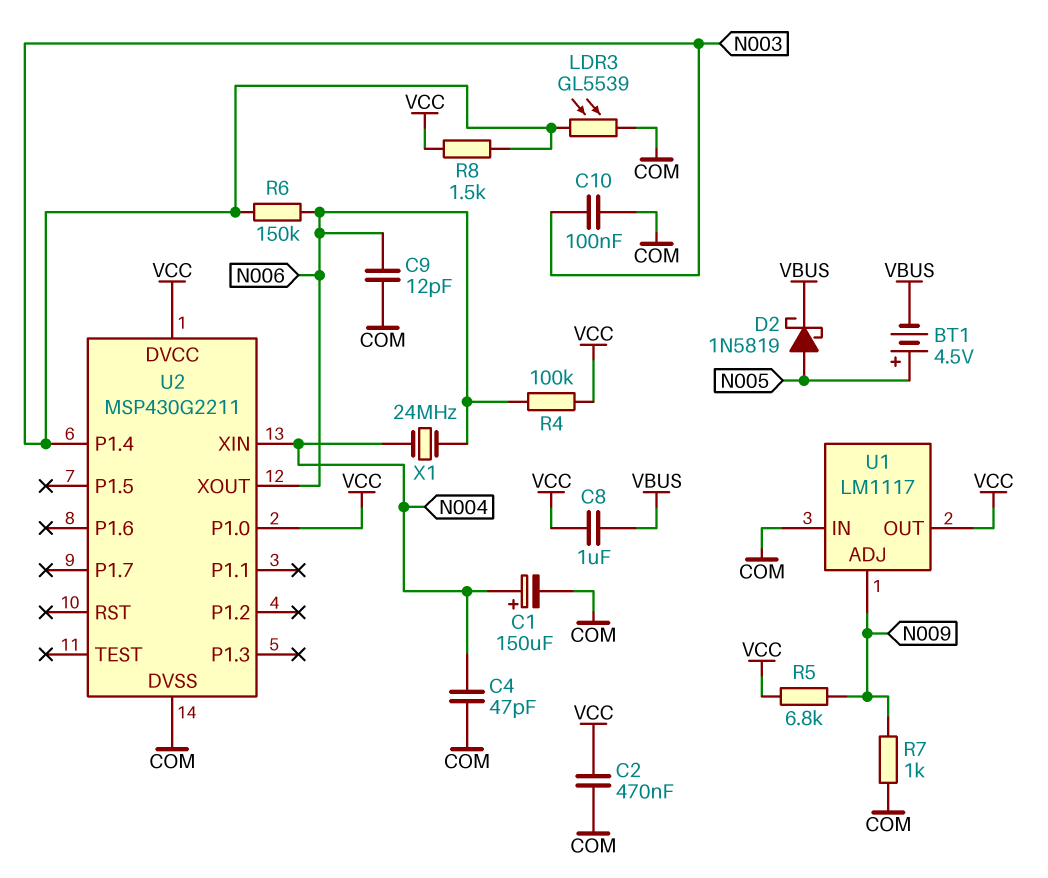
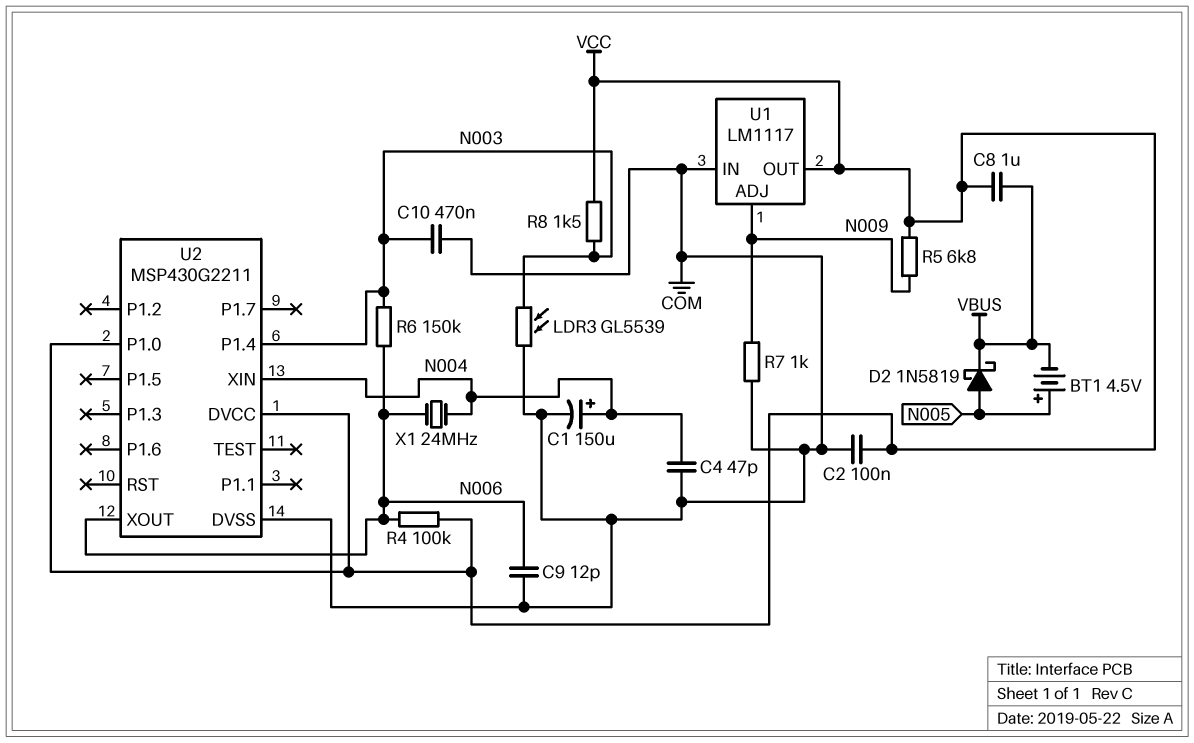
C2: 470nF (COM, VCC) -> 100nF (COM, VCC)
C10: 100nF (COM, N003) -> 470nF (COM, N003)

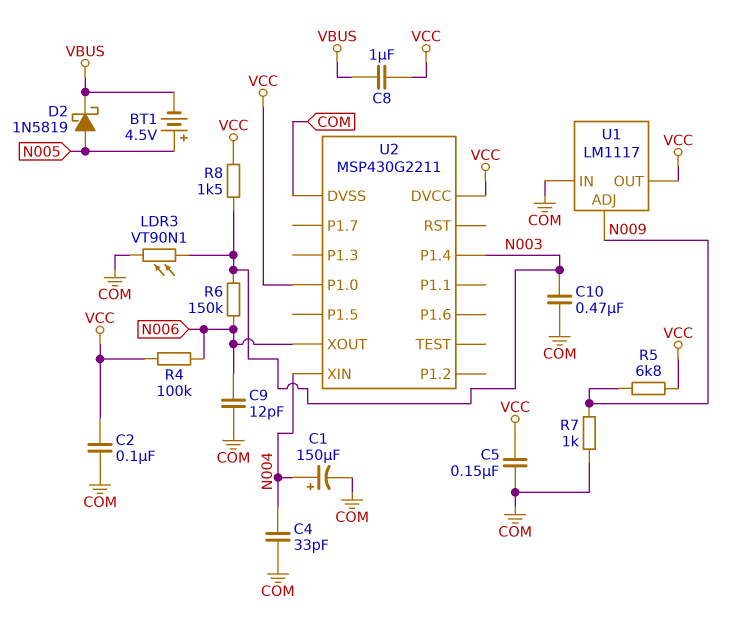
C4: 47pF (COM, N004) -> 33pF (COM, N004)
C5: none -> 150nF (COM, VCC)
LDR3: GL5539 (COM, N003) -> VT90N1 (COM, N003)
X1: 24MHz (N004, N006) -> none

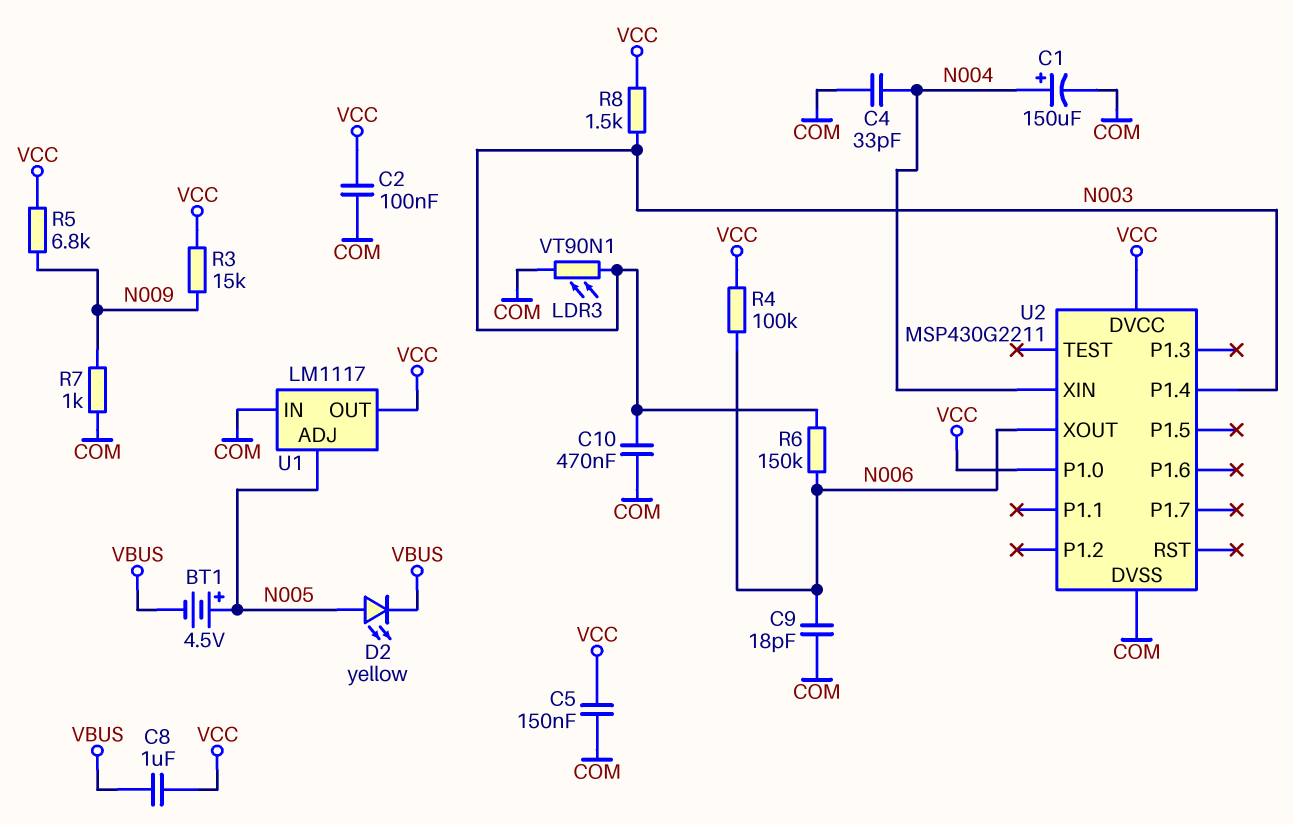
C9: 12pF (COM, N006) -> 18pF (COM, N006)
D2: schottky 1N5819 (A N005, K VBUS) -> LED yellow (A N005, K VBUS)
R3: none -> 15k (N009, VCC)
U1 pin ADJ: N009 -> N005

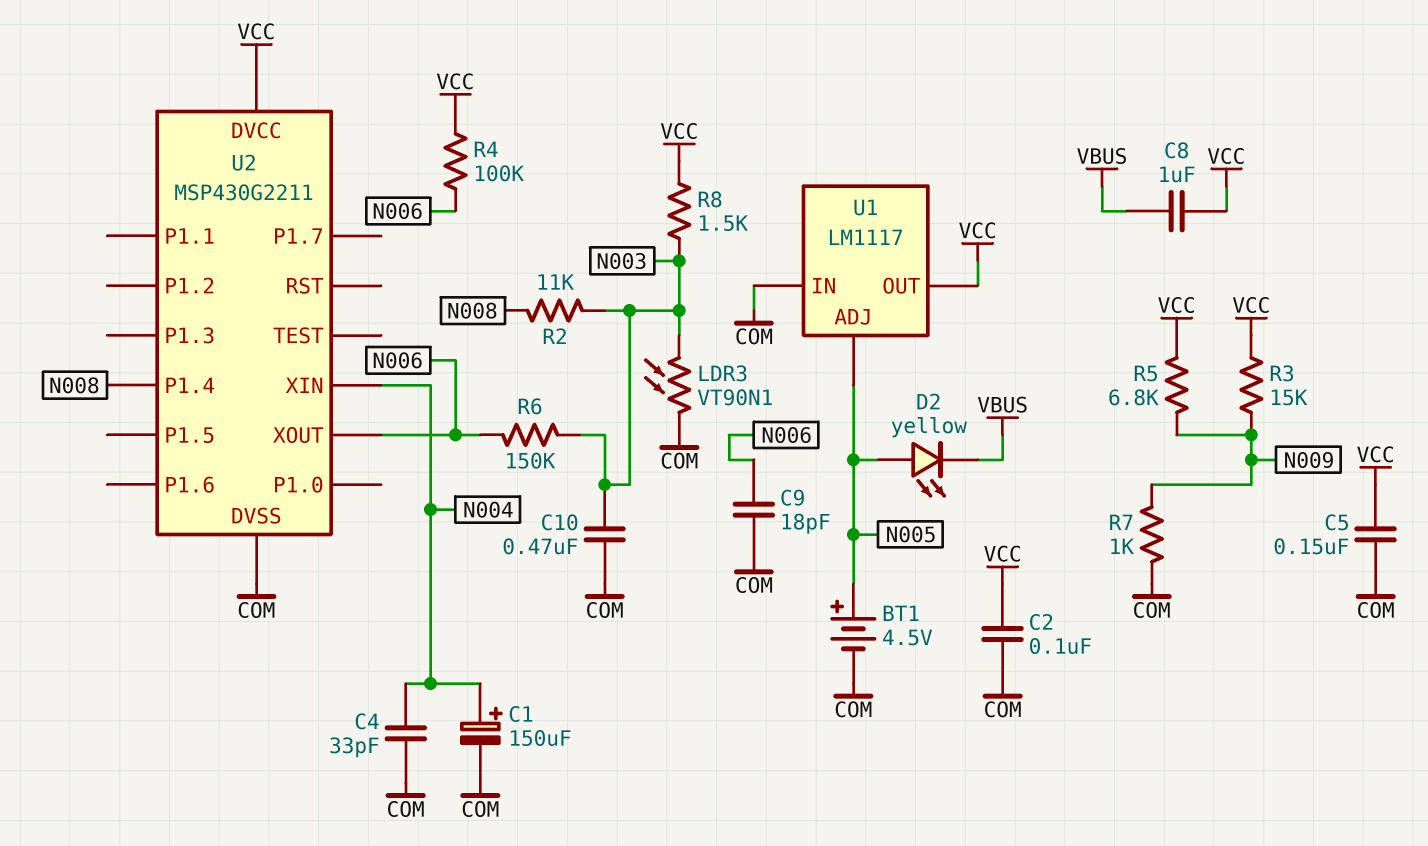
BT1: 4.5V (plus N005, minus VBUS) -> 4.5V (plus N005, minus COM)
R2: none -> 11k (N003, N008)
U2 pin P1.0: VCC -> none
U2 pin P1.4: N003 -> N008

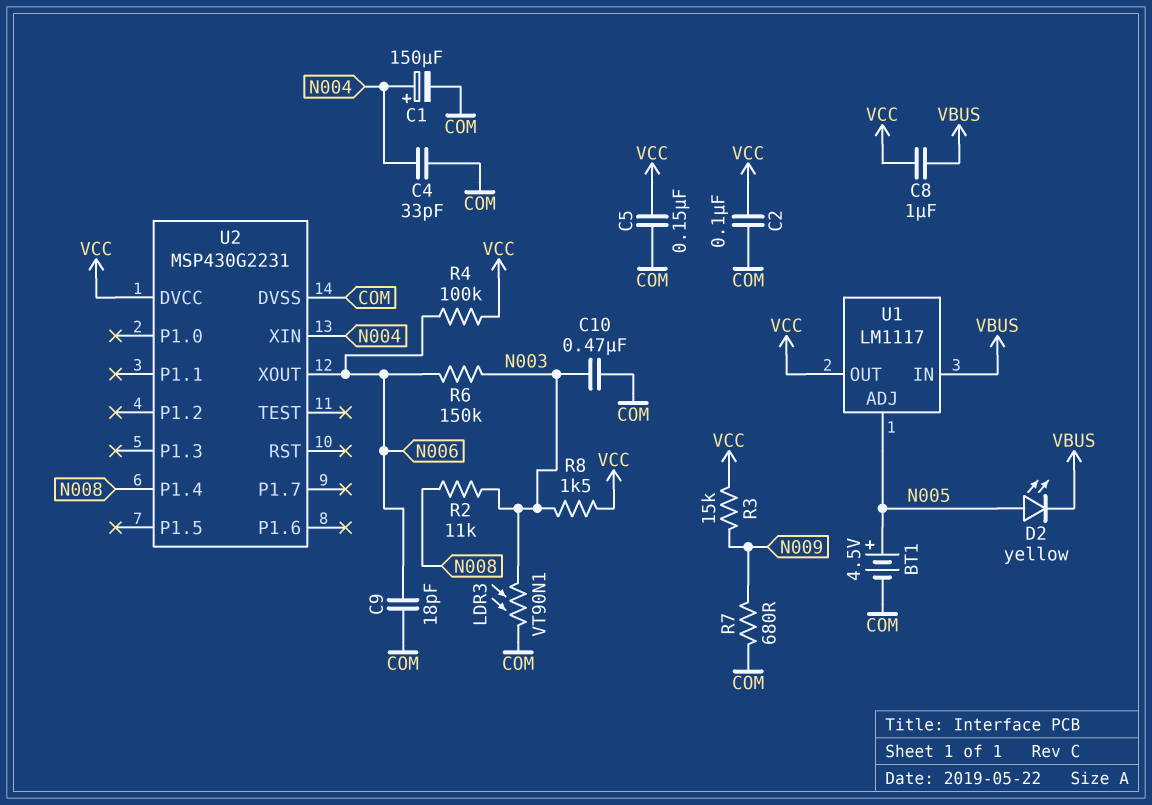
R5: 6.8k (N009, VCC) -> none
R7: 1k (COM, N009) -> 680 (COM, N009)
U1 pin IN: COM -> VBUS
U2: MSP430G2211 -> MSP430G2231

